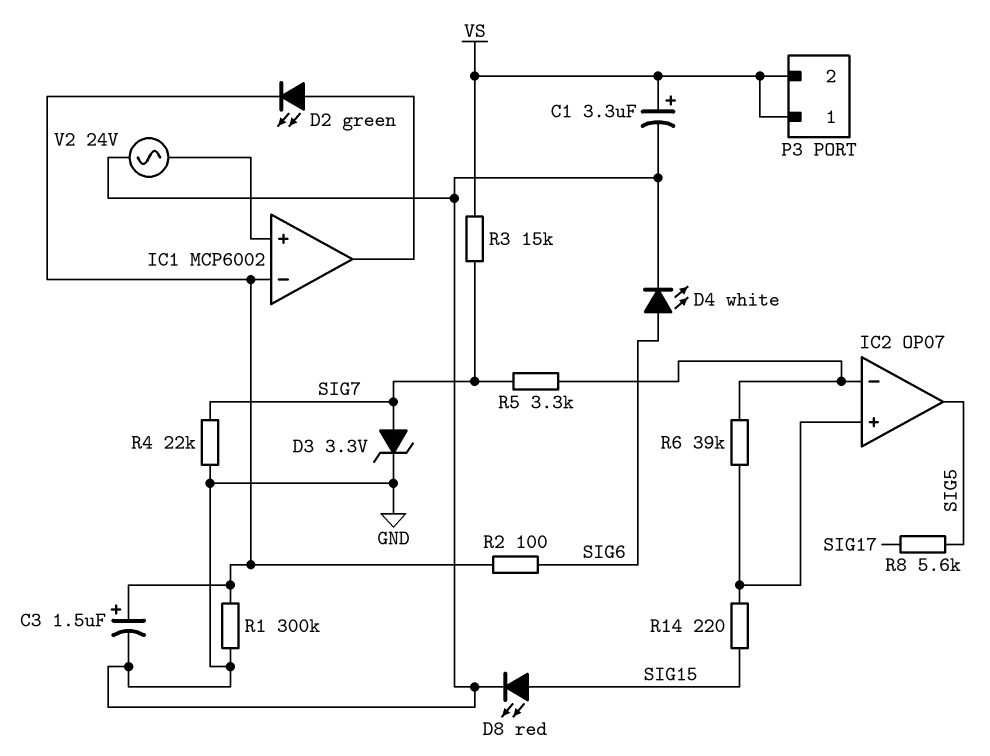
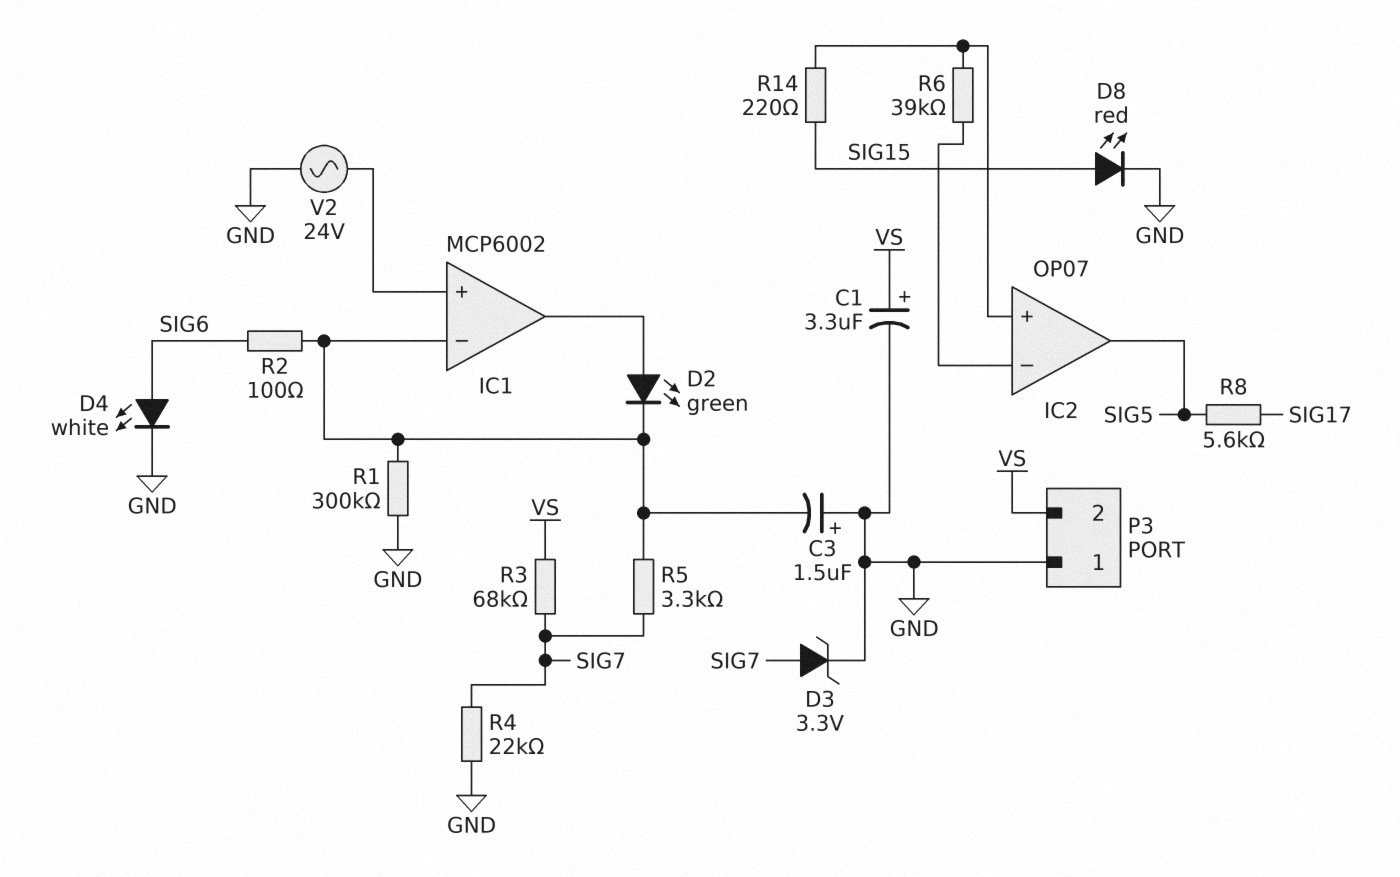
C3: 1.5uF (plus IC1/in-, minus GND) -> 1.5uF (plus GND, minus IC1/in-)
P3 pin 1: VS -> GND
R3: 15k (SIG7, VS) -> 68k (SIG7, VS)
R5: 3.3k (IC2/in-, SIG7) -> 3.3k (IC1/in-, SIG7)

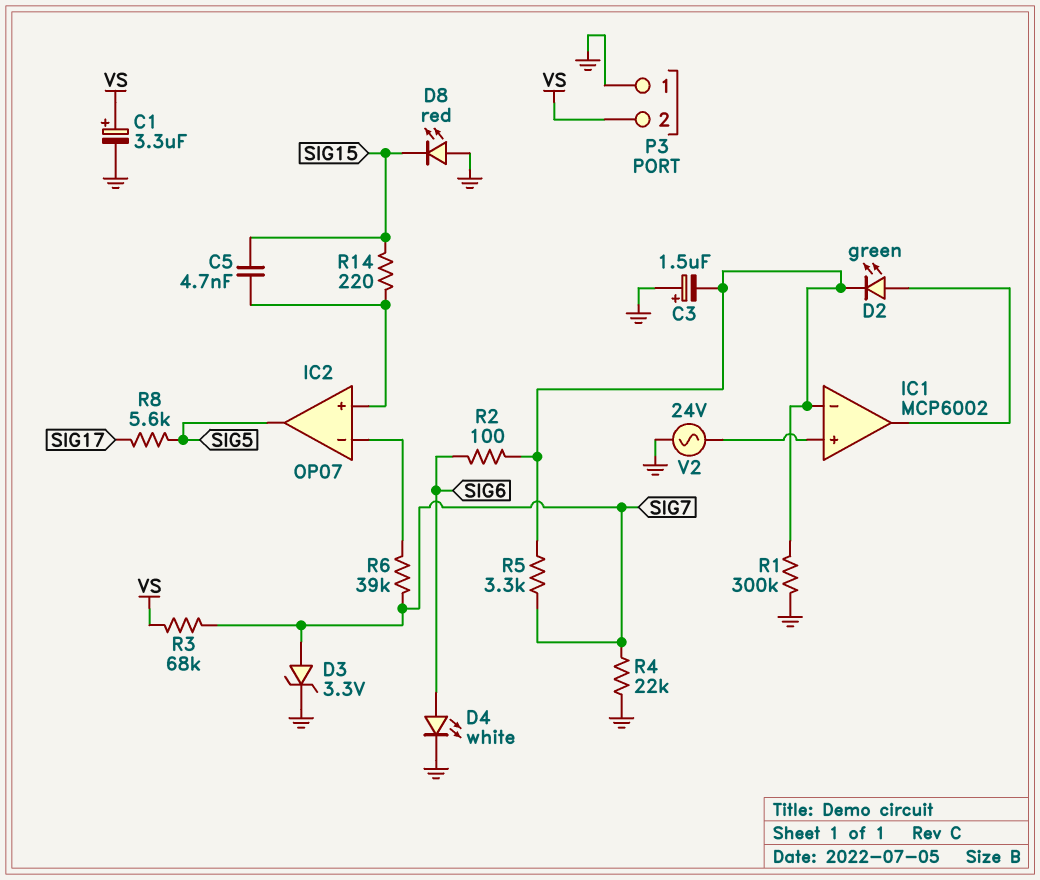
C5: none -> 4.7nF (IC2/in+, SIG15)
D8: LED red (A SIG15, K GND) -> LED red (A GND, K SIG15)
R6: 39k (IC2/in+, IC2/in-) -> 39k (IC2/in-, SIG7)

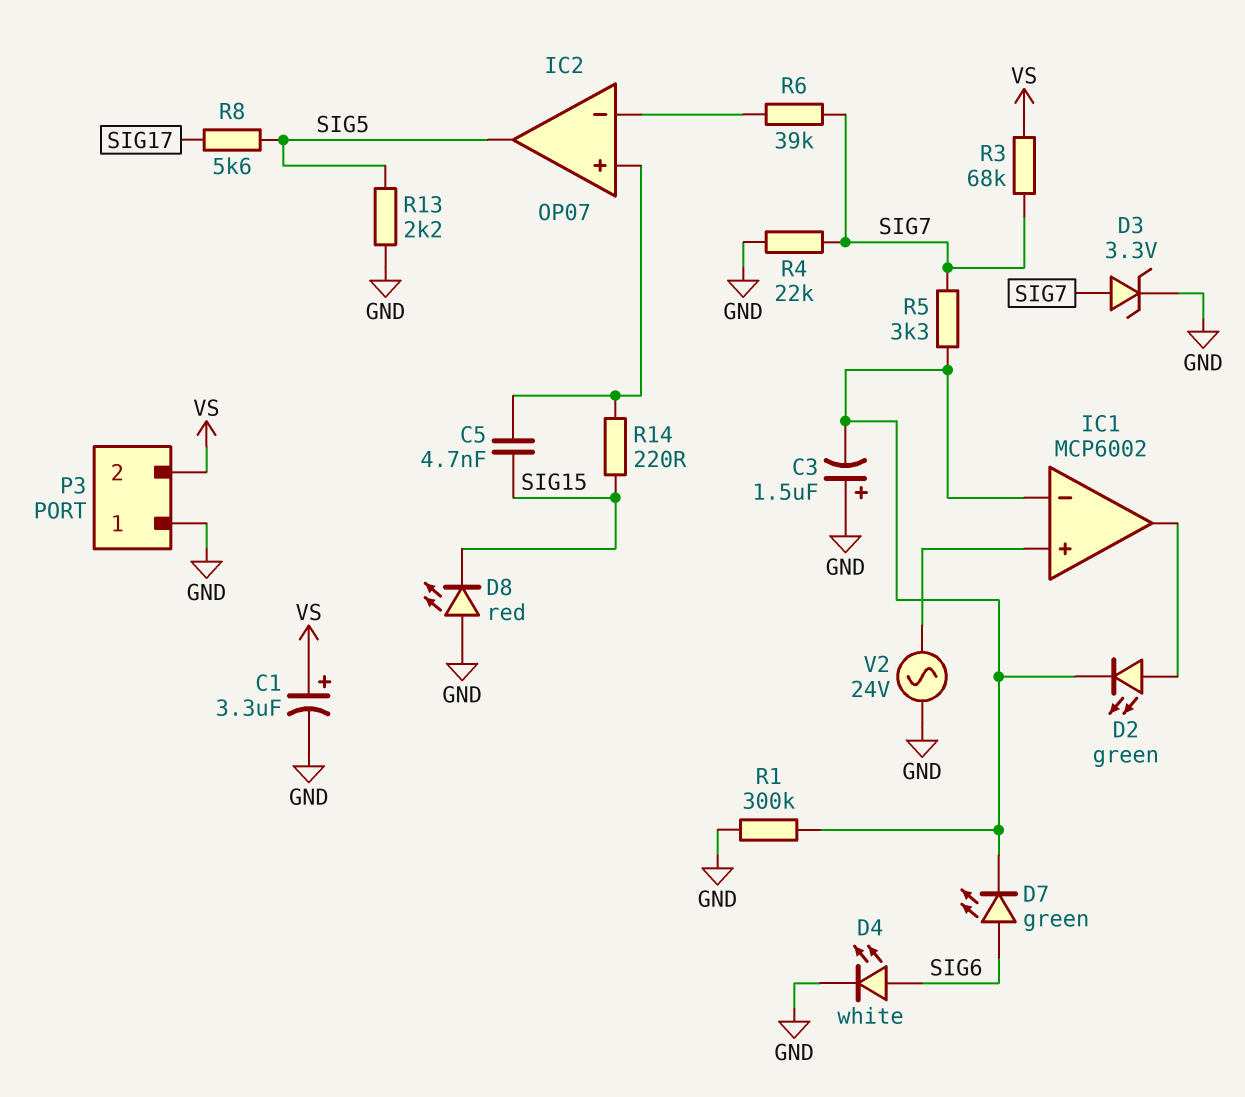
D7: none -> LED green (A SIG6, K IC1/in-)
R2: 100 (IC1/in-, SIG6) -> none
R13: none -> 2.2k (GND, SIG5)

